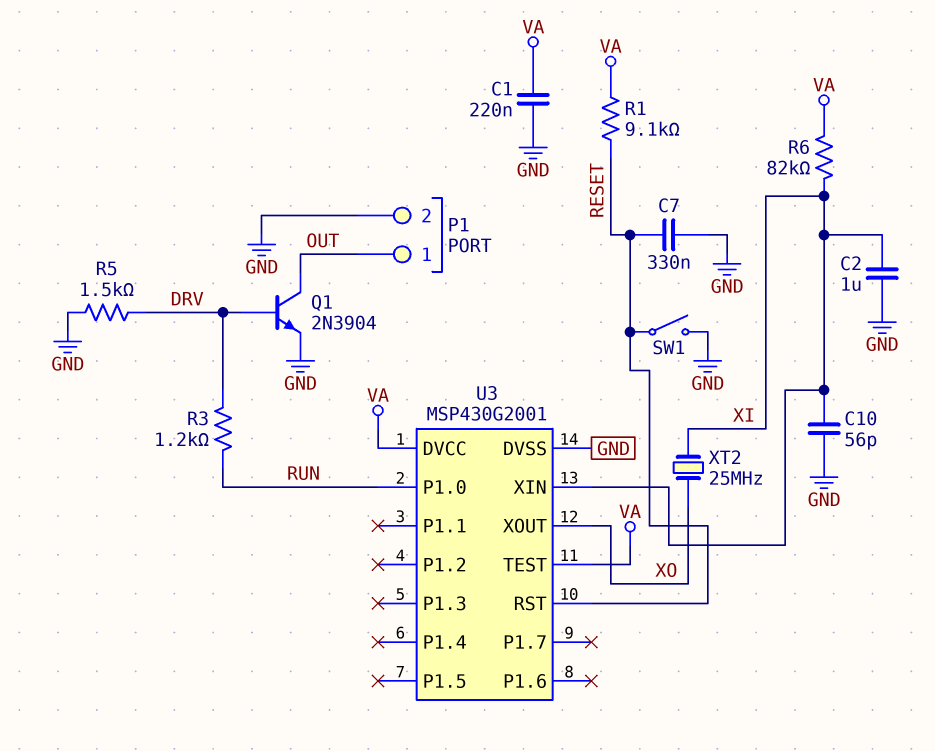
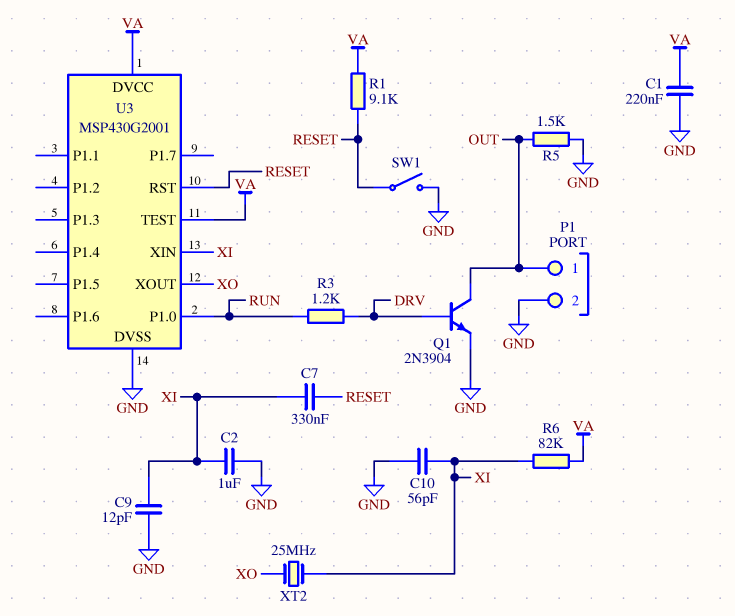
C7: 330nF (GND, RESET) -> 330nF (RESET, XI)
C9: none -> 12pF (GND, XI)
R5: 1.5k (DRV, GND) -> 1.5k (GND, OUT)

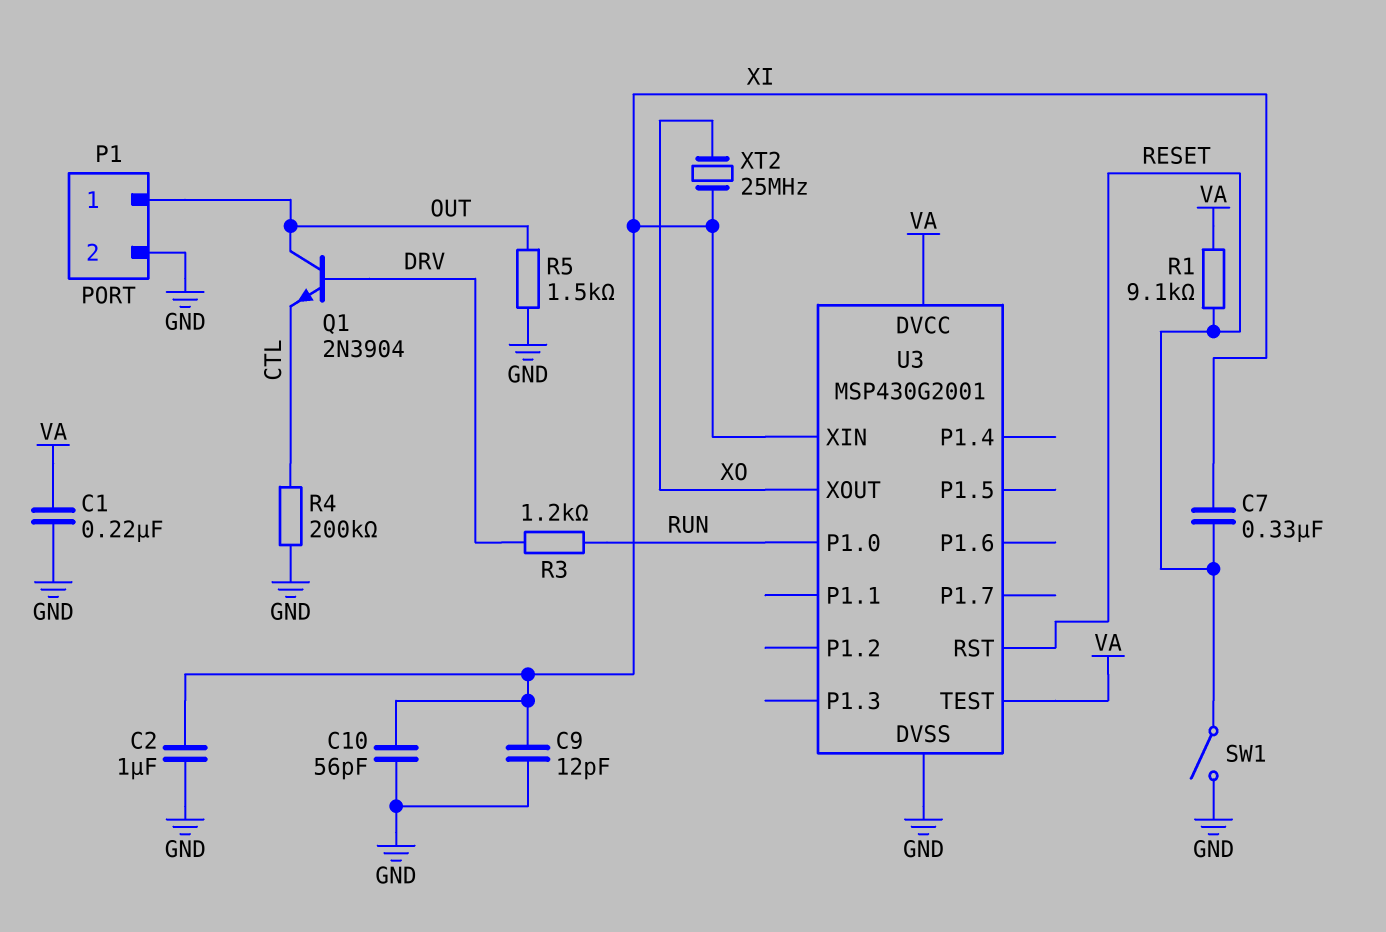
Q1: NPN 2N3904 (B DRV, C OUT, E GND) -> NPN 2N3904 (B DRV, C OUT, E CTL)
R4: none -> 200k (CTL, GND)
R6: 82k (VA, XI) -> none

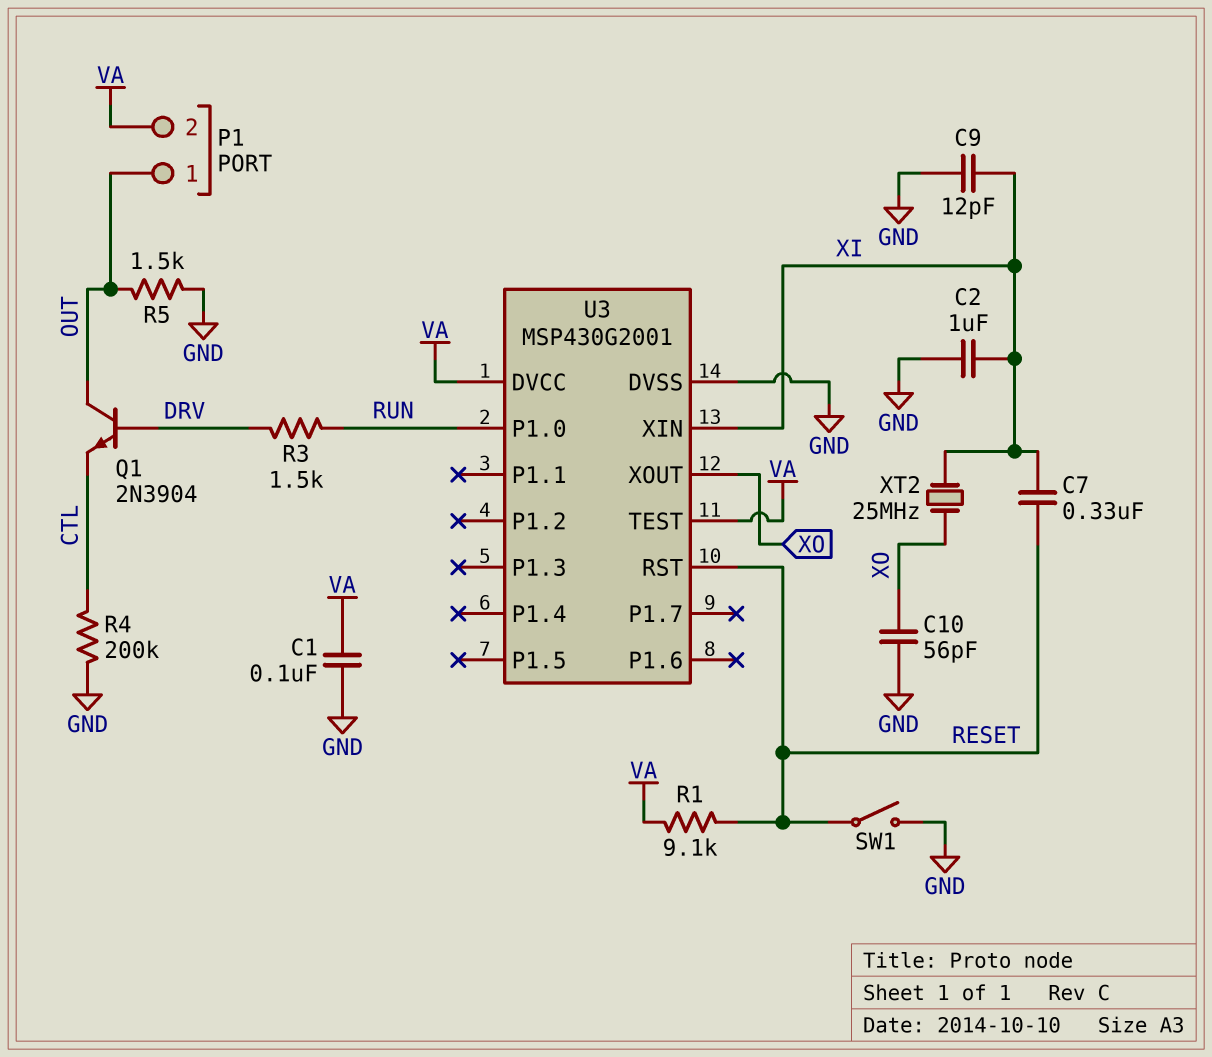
C1: 220nF (GND, VA) -> 100nF (GND, VA)
C10: 56pF (GND, XI) -> 56pF (GND, XO)
P1 pin 2: GND -> VA
R3: 1.2k (DRV, RUN) -> 1.5k (DRV, RUN)

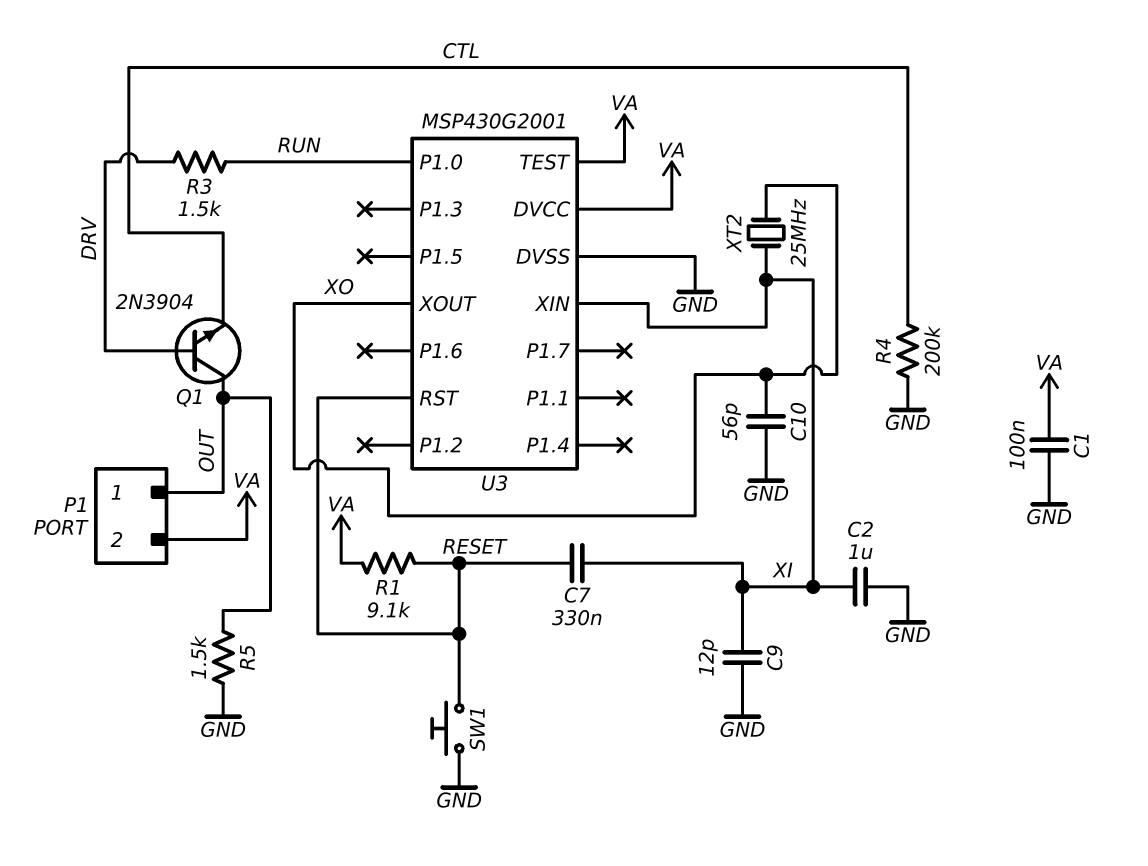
SW1: switch (GND, RESET) -> button (GND, RESET)

